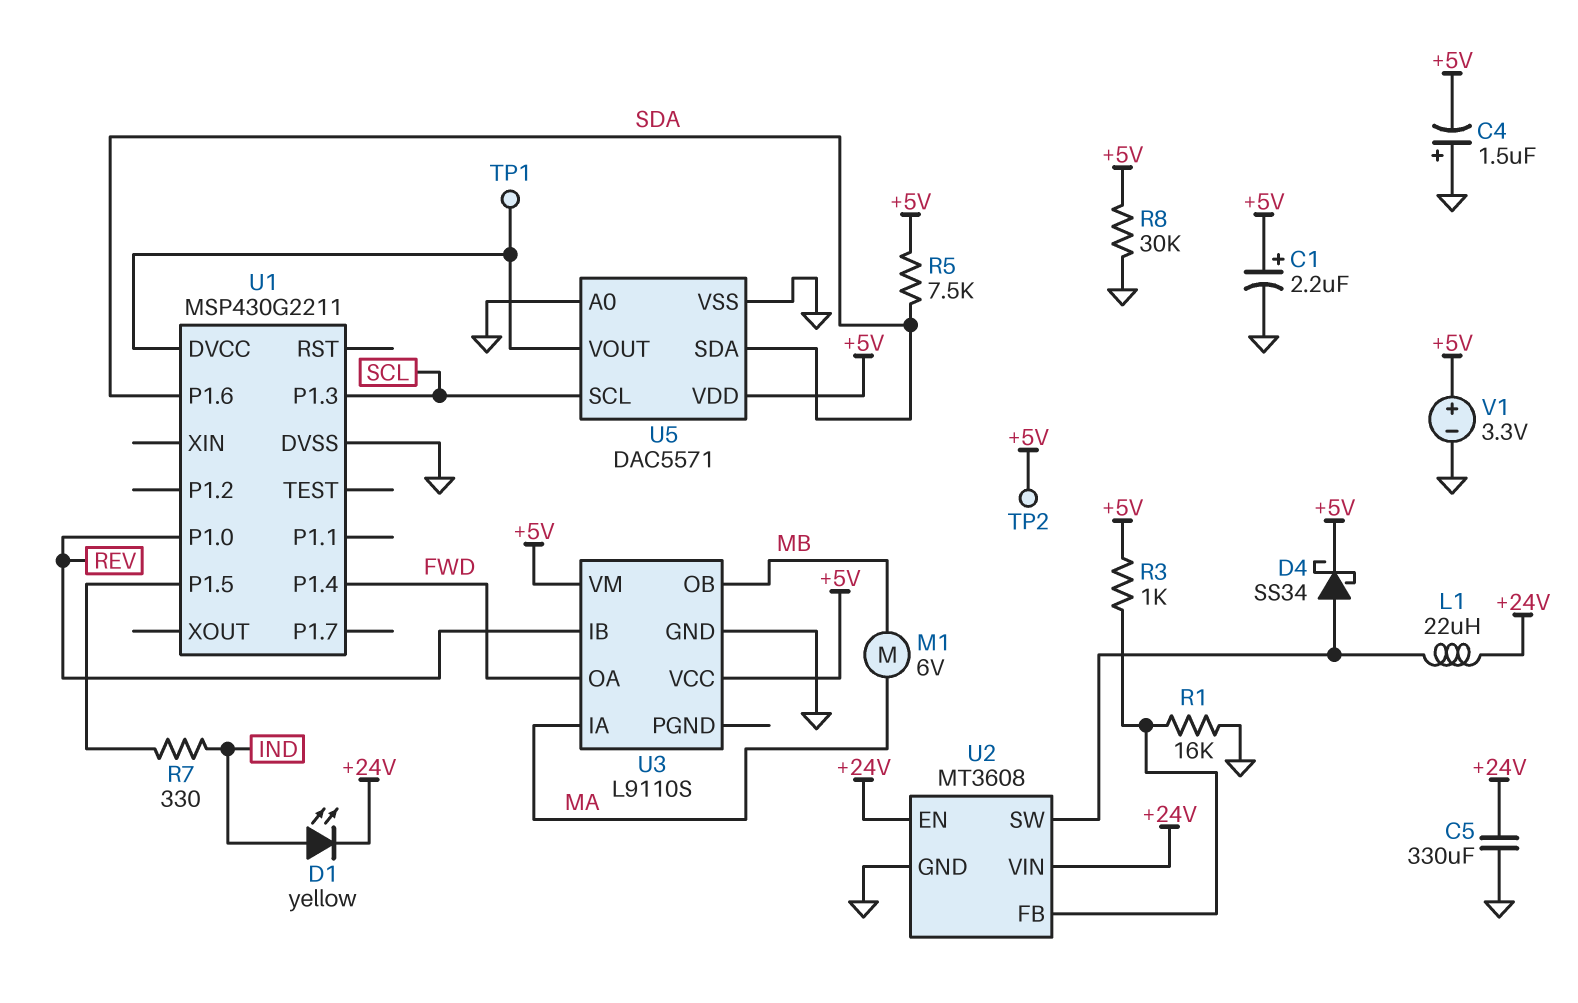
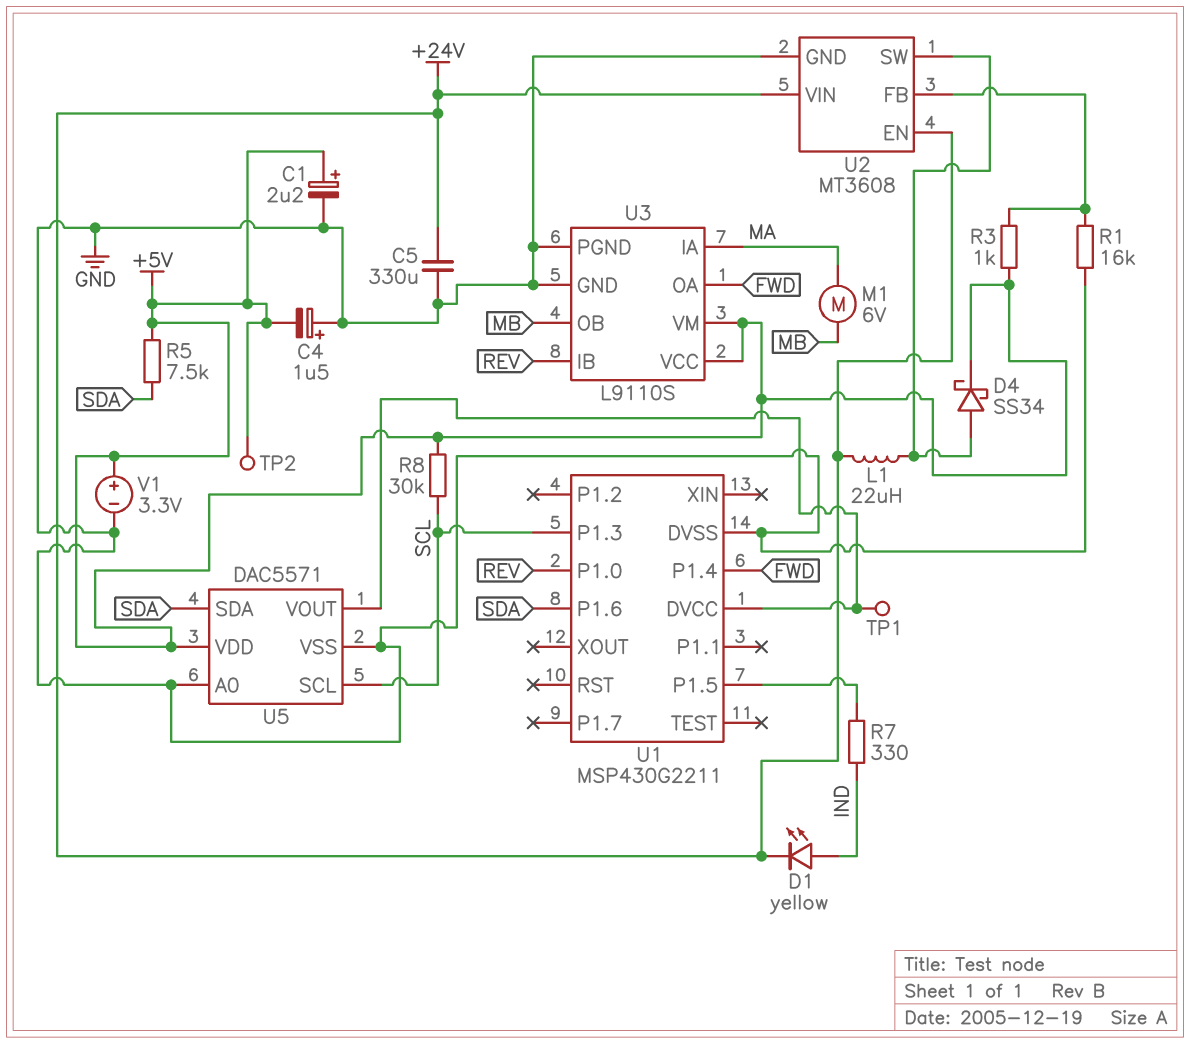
R8: 30k (+5V, GND) -> 30k (+5V, SCL)
U3 pin PGND: none -> GND

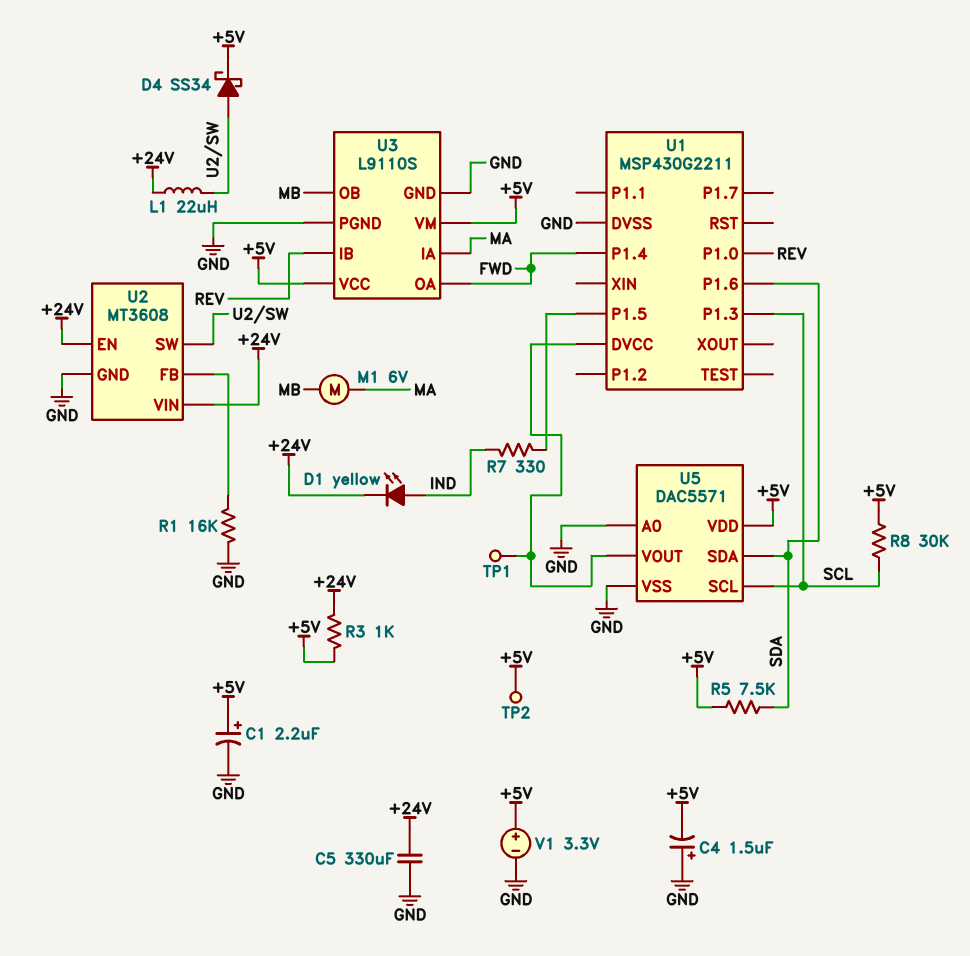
R3: 1k (+5V, U2/FB) -> 1k (+5V, +24V)

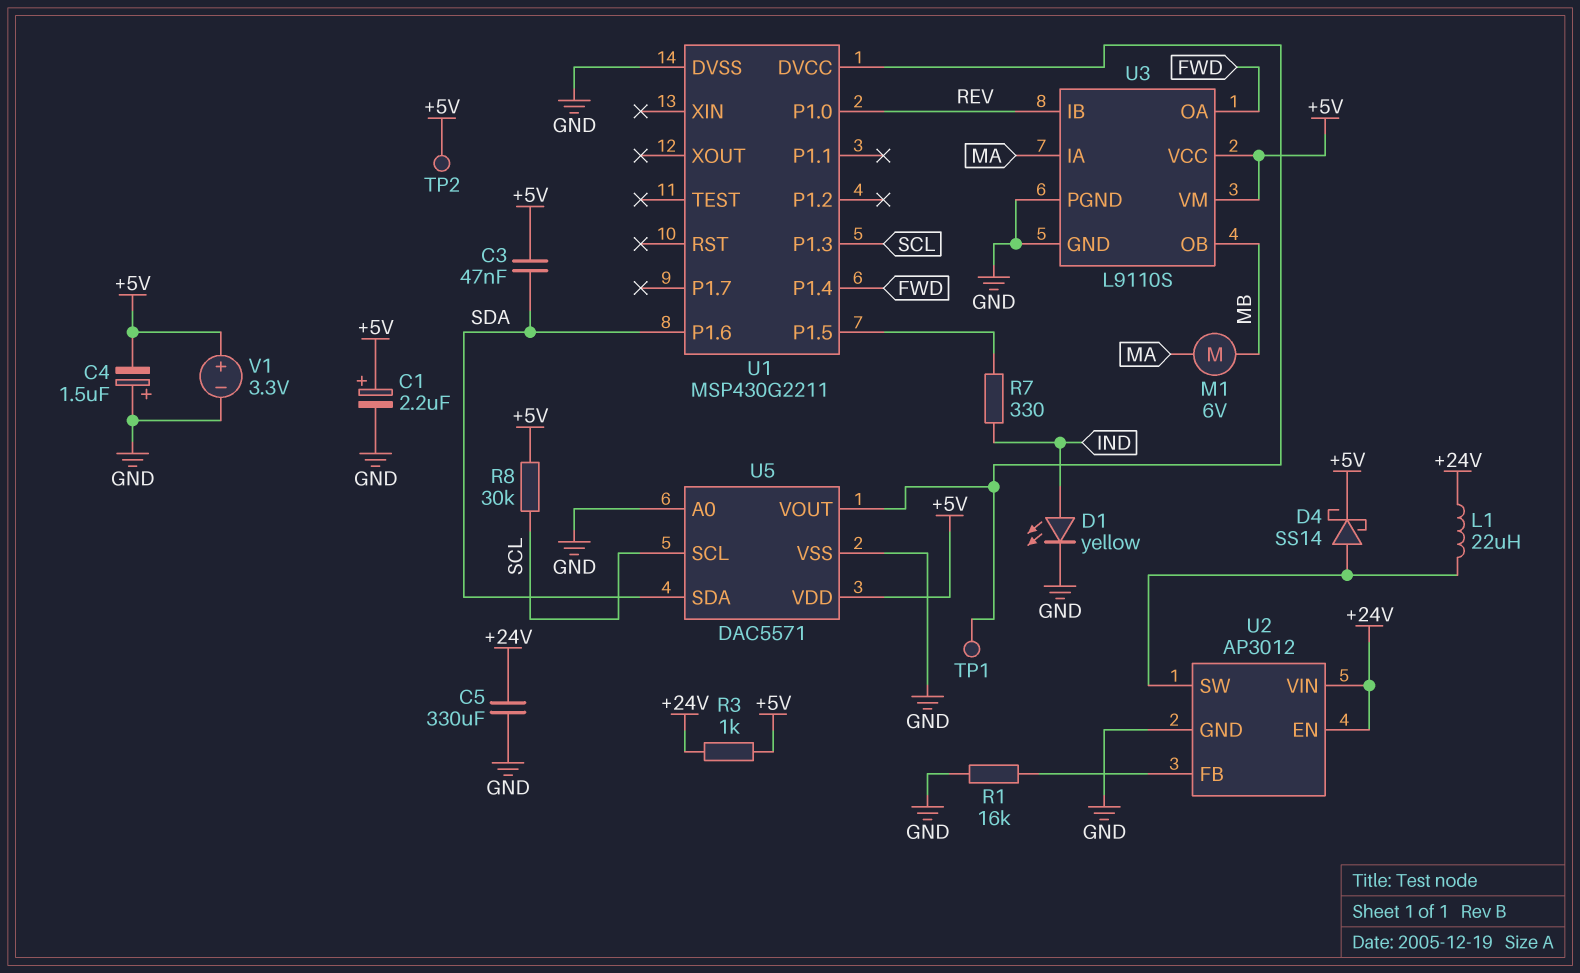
C3: none -> 47nF (+5V, SDA)
D1: LED yellow (A IND, K +24V) -> LED yellow (A IND, K GND)
D4: schottky SS34 (A U2/SW, K +5V) -> schottky SS14 (A U2/SW, K +5V)
R5: 7.5k (+5V, SDA) -> none
U2: MT3608 -> AP3012

